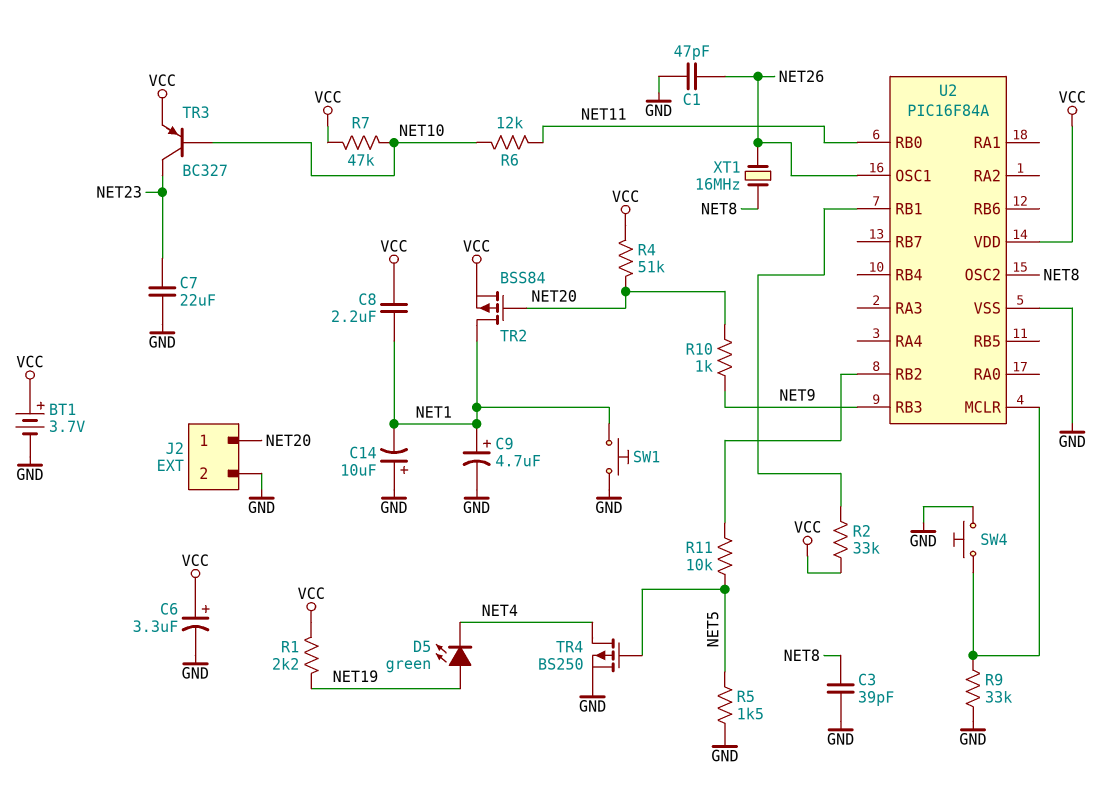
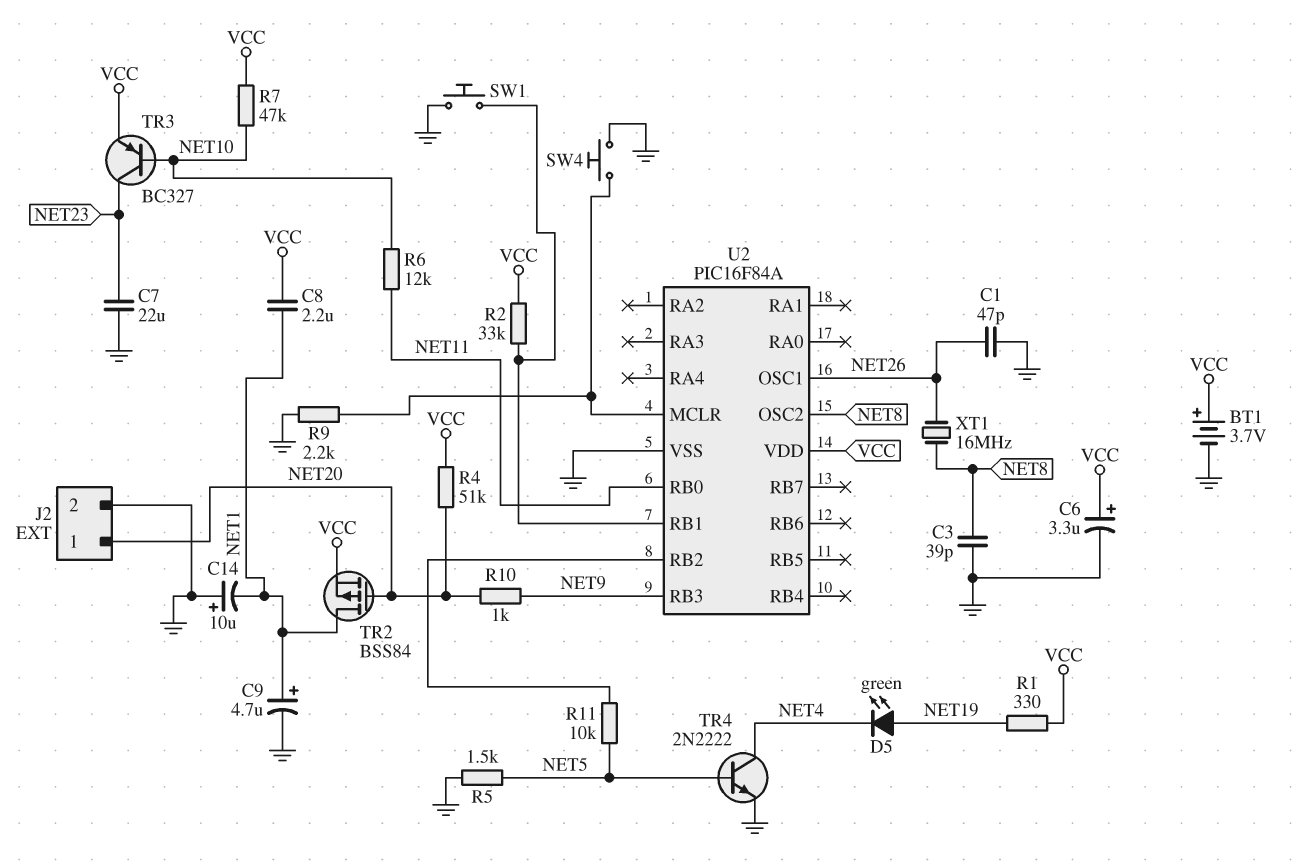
R1: 2.2k (NET19, VCC) -> 330 (NET19, VCC)
R9: 33k (GND, U2/MCLR) -> 2.2k (GND, U2/MCLR)
SW1: button (GND, NET1) -> button (GND, U2/RB1)
TR4: PMOS BS250 (G NET5, D NET4, S GND) -> NPN 2N2222 (B NET5, C NET4, E GND)

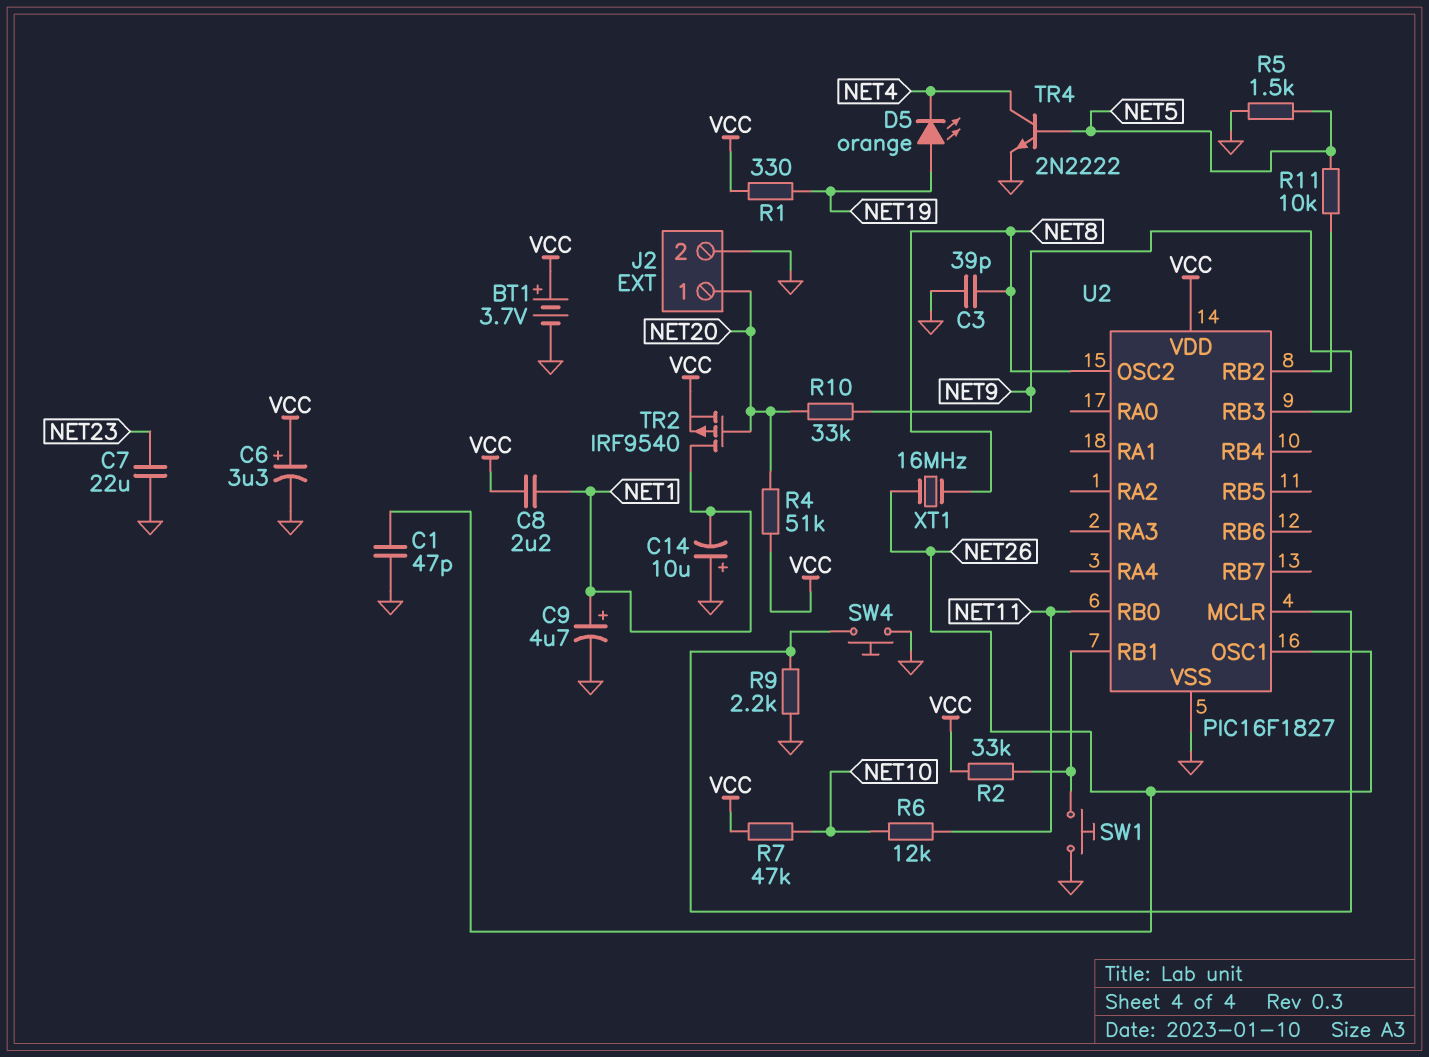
D5: LED green (A NET19, K NET4) -> LED orange (A NET19, K NET4)
R10: 1k (NET9, NET20) -> 33k (NET9, NET20)
TR2: PMOS BSS84 (G NET20, D NET1, S VCC) -> PMOS IRF9540 (G NET20, D NET1, S VCC)
TR3: PNP BC327 (B NET10, C NET23, E VCC) -> none
U2: PIC16F84A -> PIC16F1827

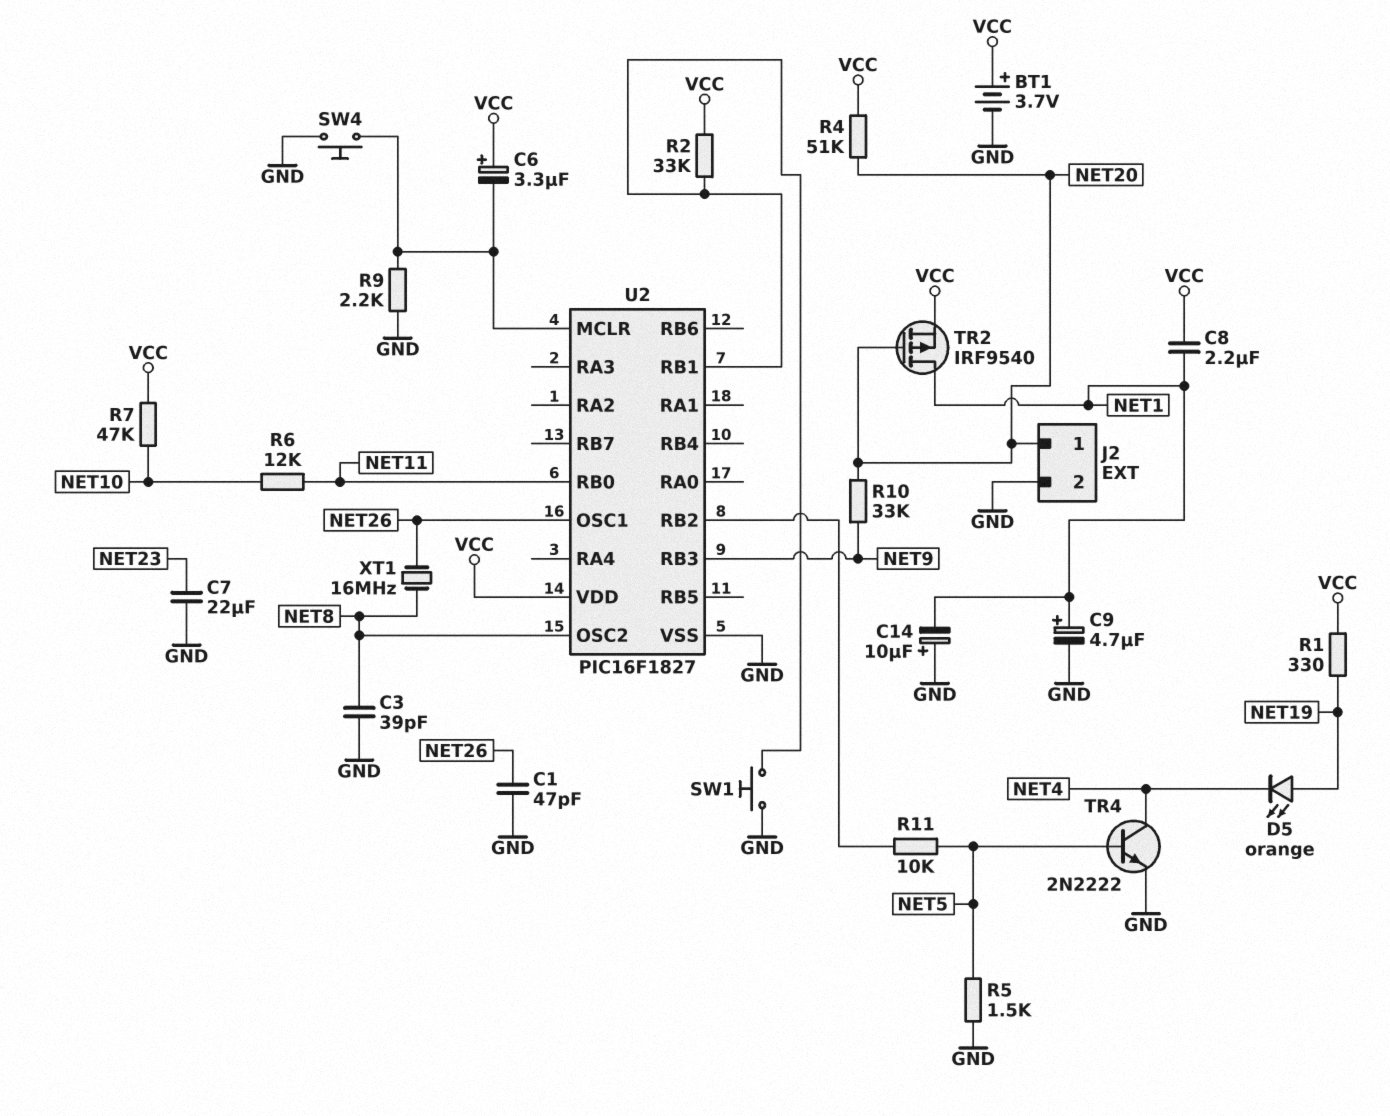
C6: 3.3uF (plus VCC, minus GND) -> 3.3uF (plus VCC, minus U2/MCLR)

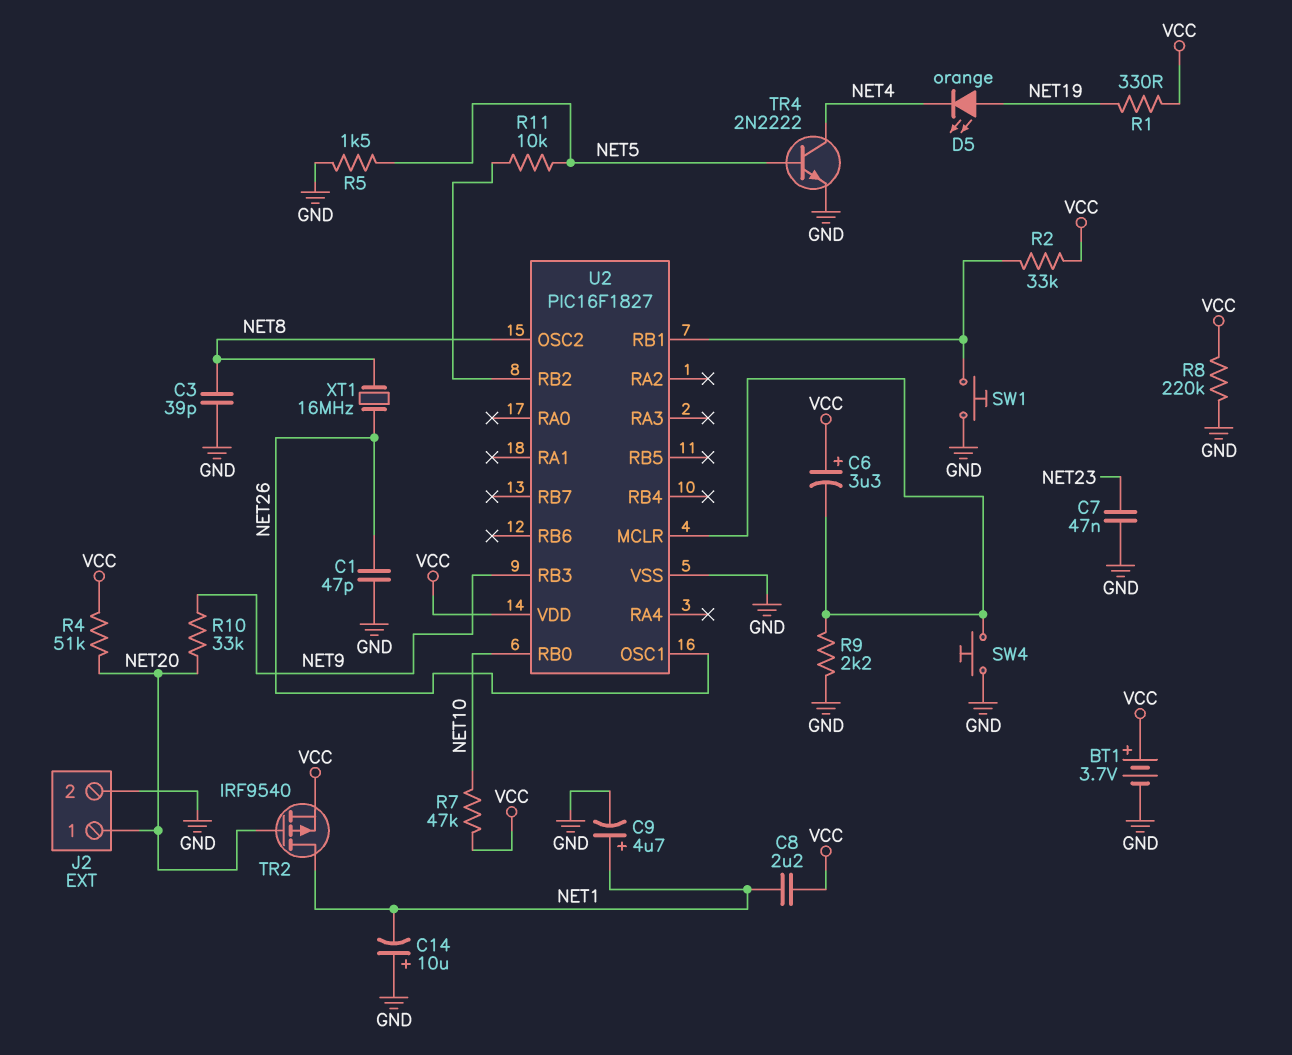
C7: 22uF (GND, NET23) -> 47nF (GND, NET23)
R6: 12k (NET10, NET11) -> none
R8: none -> 220k (GND, VCC)
U2 pin RB0: NET11 -> NET10

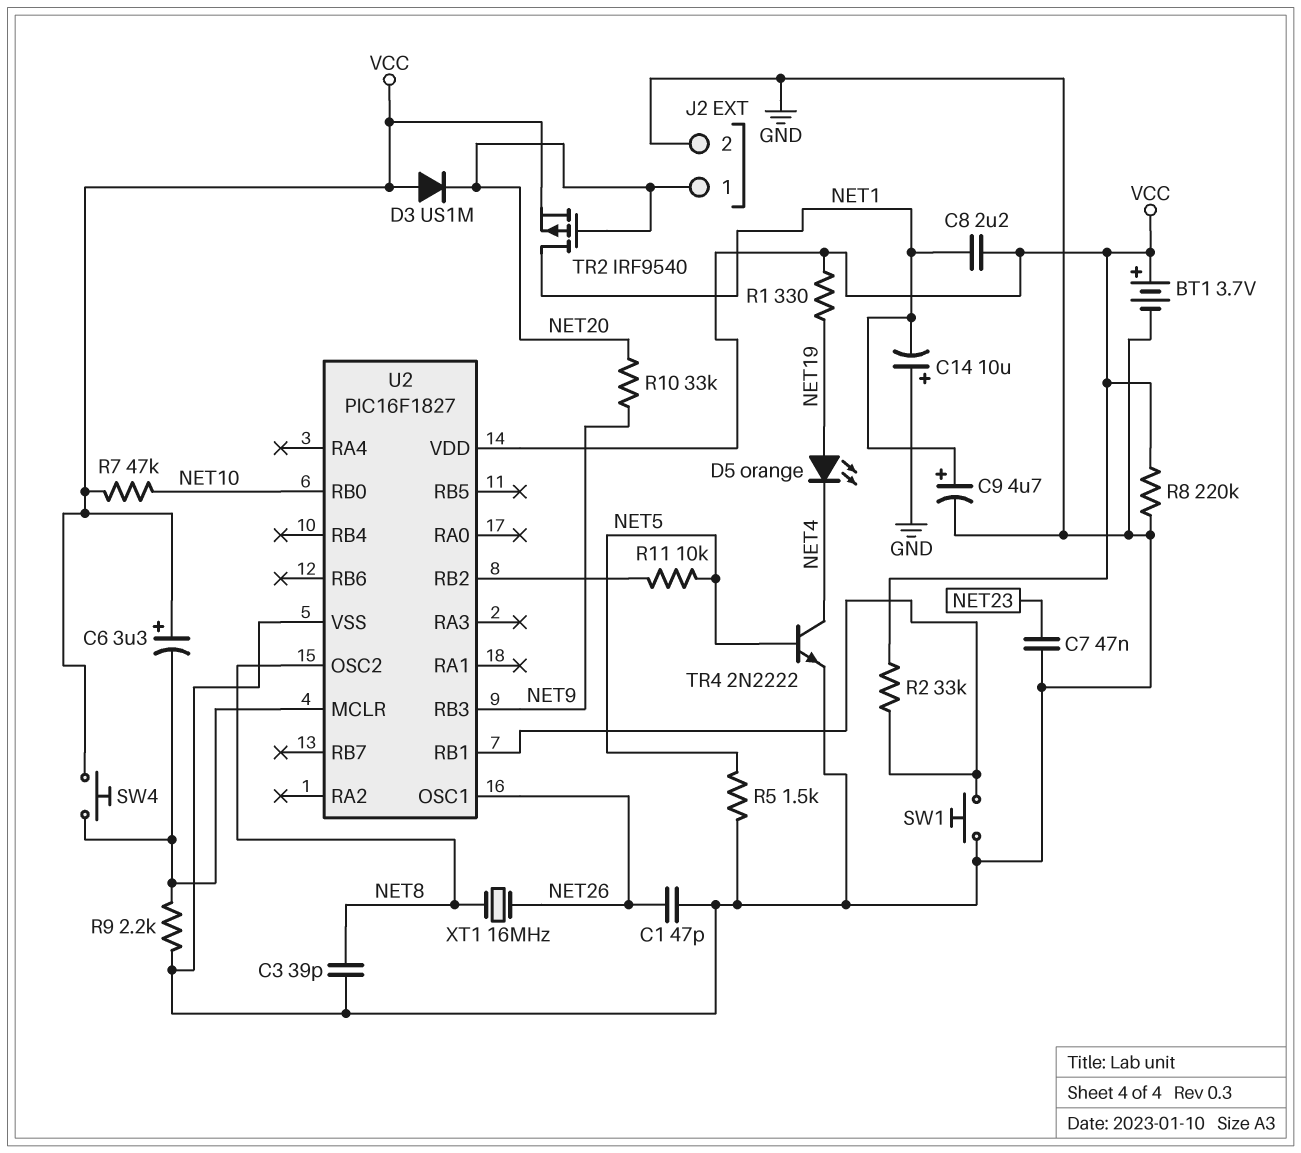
D3: none -> diode US1M (A VCC, K NET20)
R4: 51k (NET20, VCC) -> none
SW4: button (GND, U2/MCLR) -> button (U2/MCLR, VCC)

